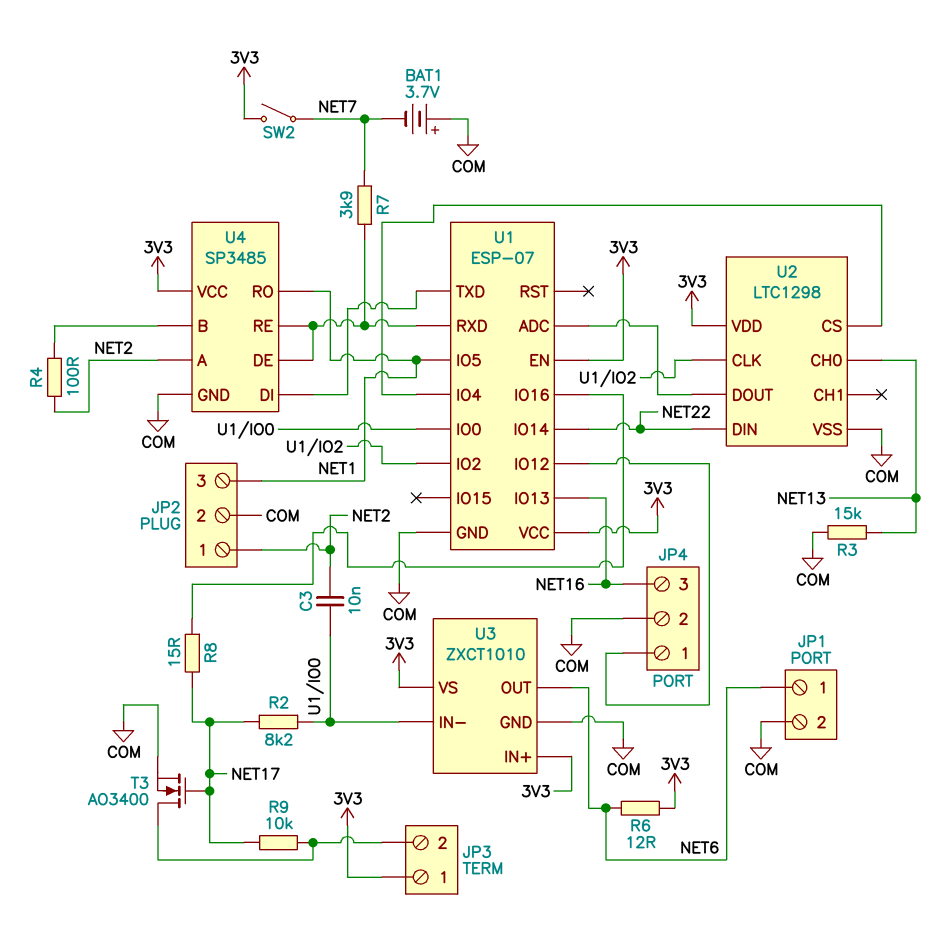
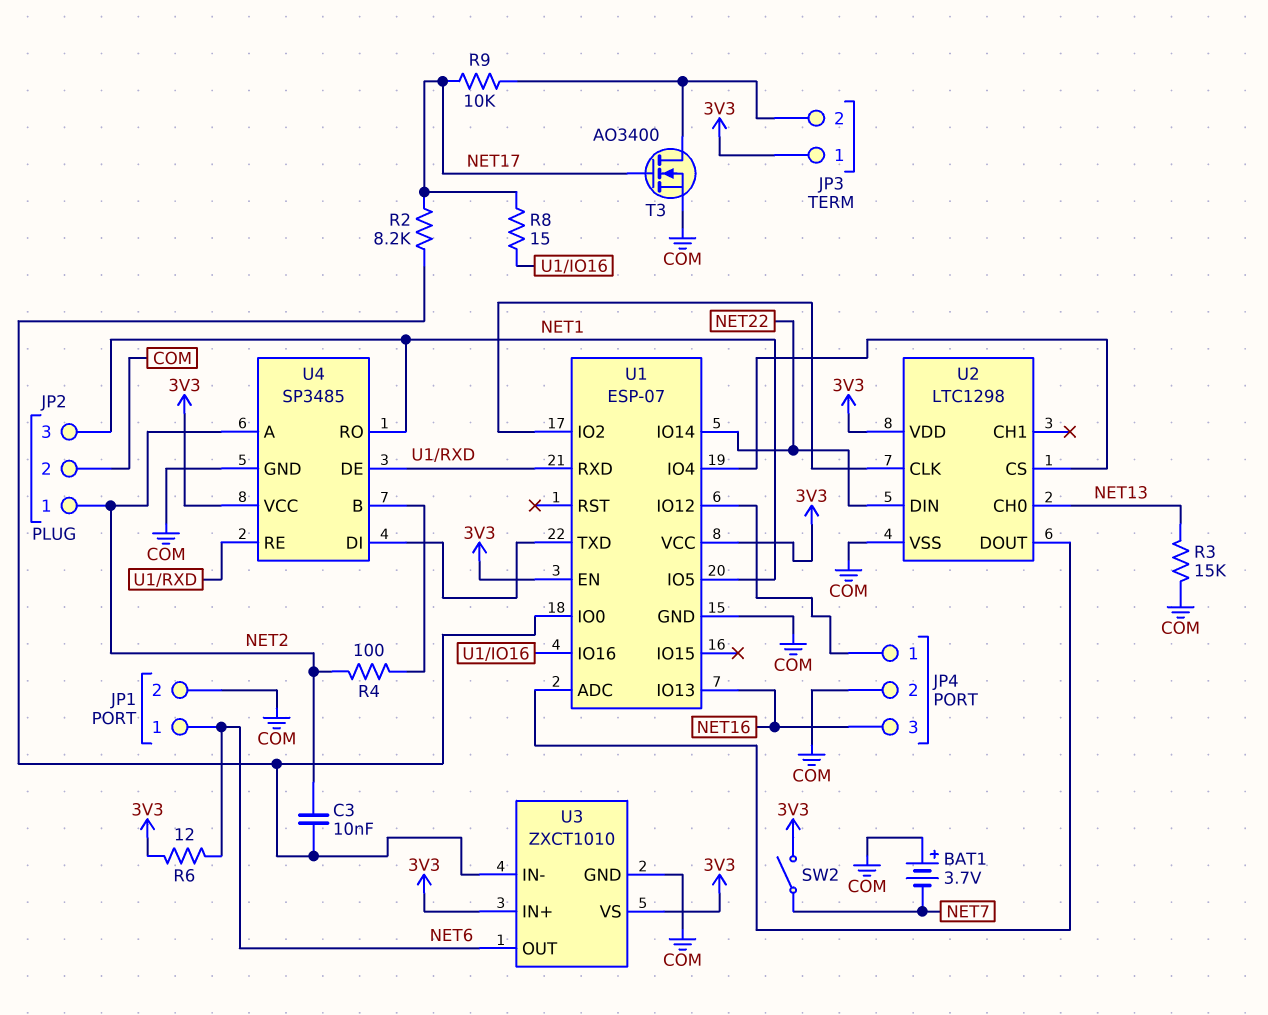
R7: 3.9k (NET7, U1/RXD) -> none

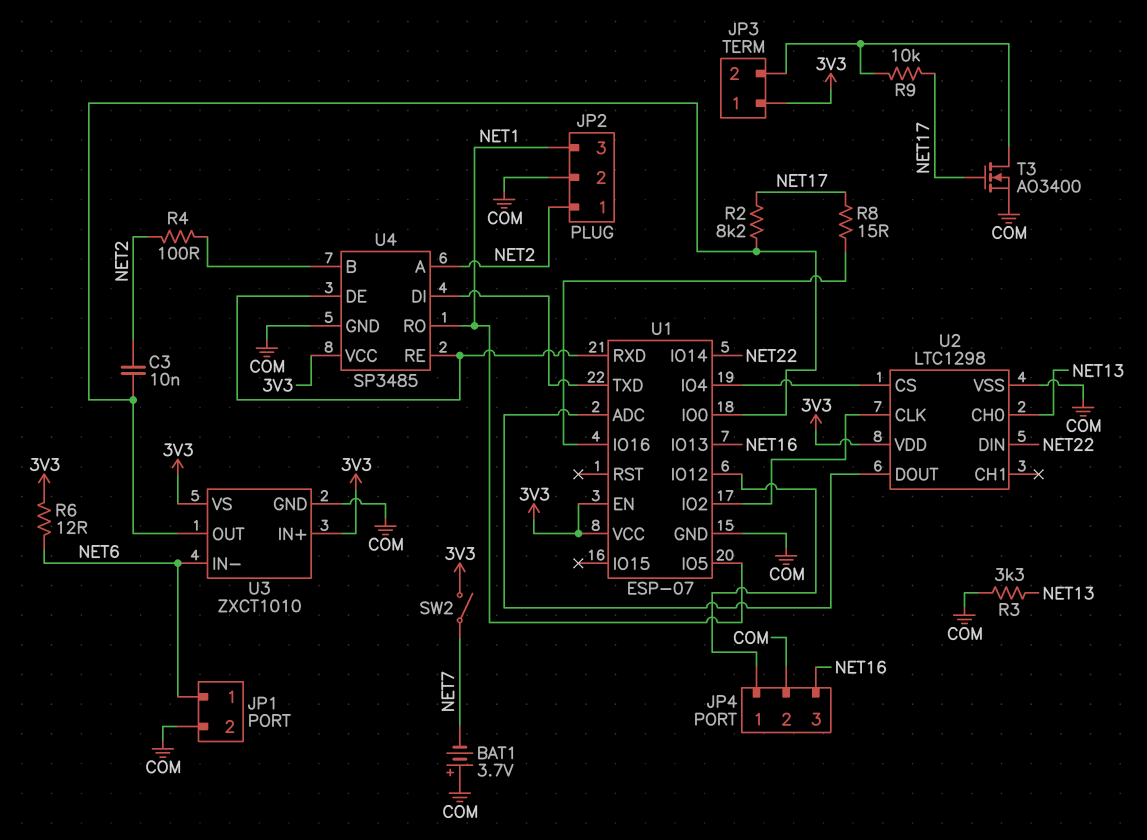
R3: 15k (COM, NET13) -> 3.3k (COM, NET13)
U3 pin IN-: U1/IO0 -> NET6
U3 pin OUT: NET6 -> U1/IO0

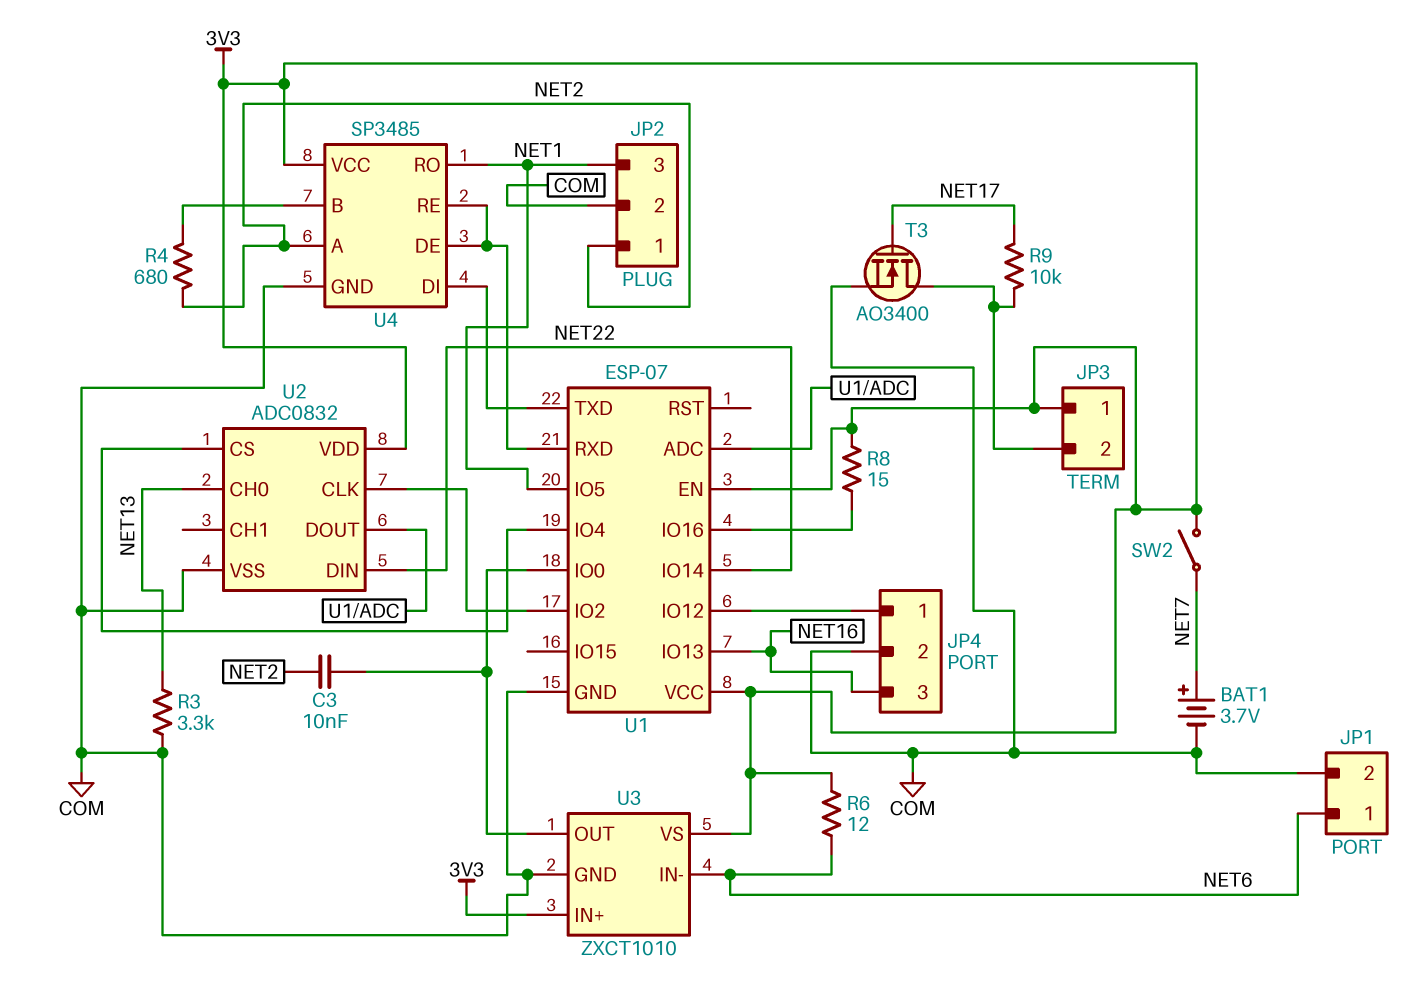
BAT1: 3.7V (plus COM, minus NET7) -> 3.7V (plus NET7, minus COM)
R2: 8.2k (NET17, U1/IO0) -> none
R4: 100 (NET2, U4/B) -> 680 (NET2, U4/B)
R8: 15 (NET17, U1/IO16) -> 15 (3V3, U1/IO16)
U2: LTC1298 -> ADC0832

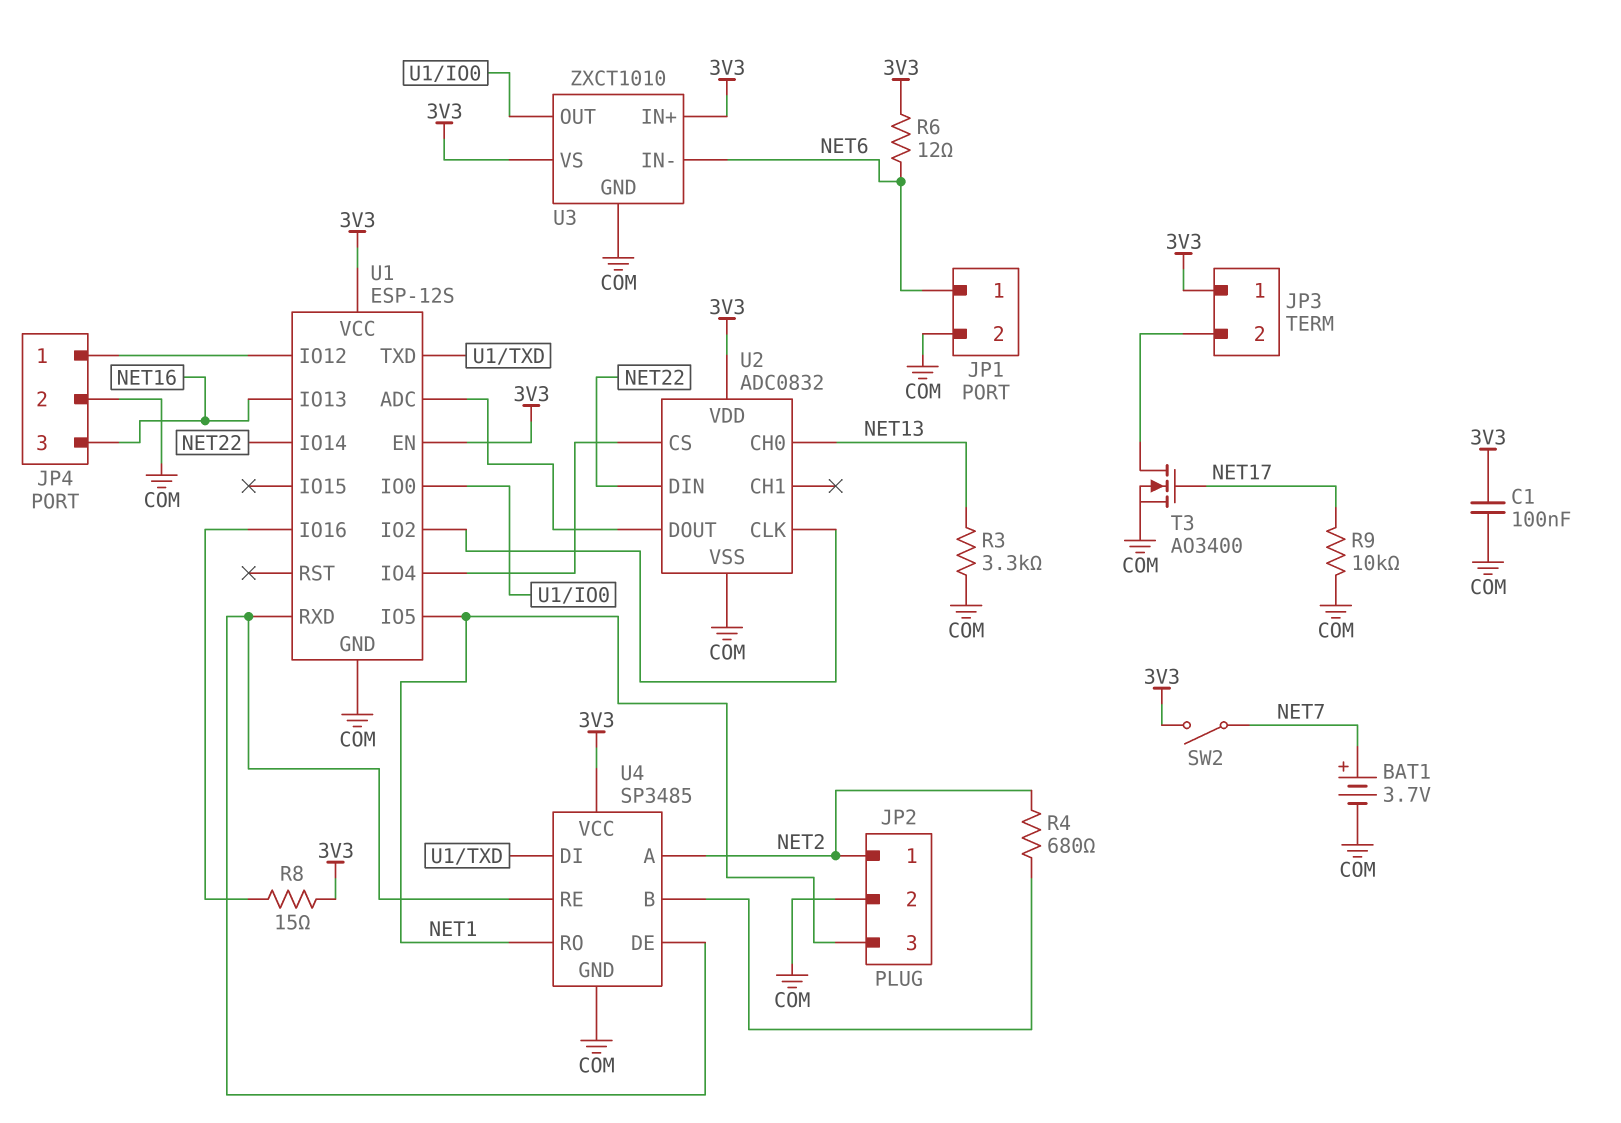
C1: none -> 100nF (3V3, COM)
C3: 10nF (NET2, U1/IO0) -> none
R9: 10k (JP3/2, NET17) -> 10k (COM, NET17)
U1: ESP-07 -> ESP-12S

